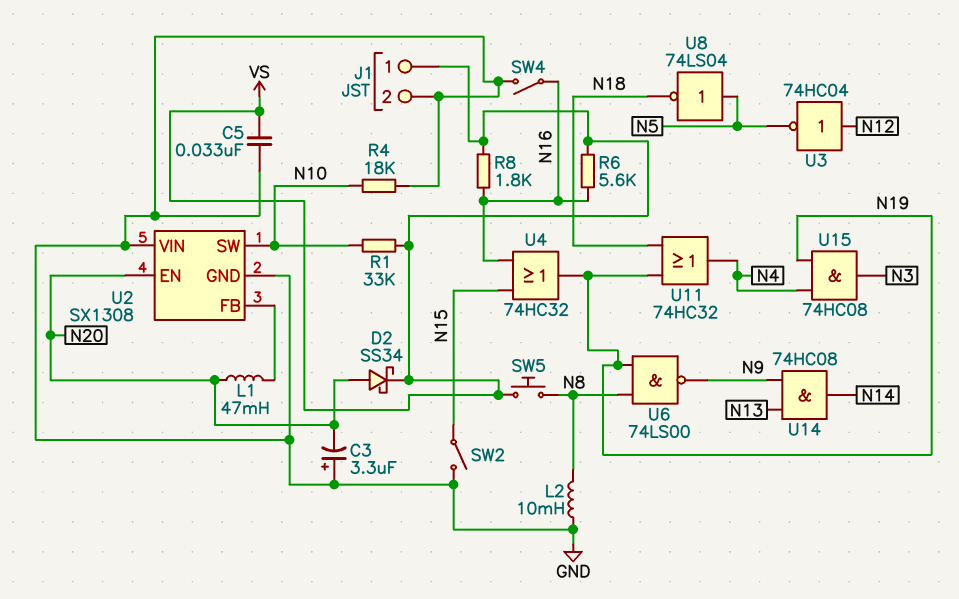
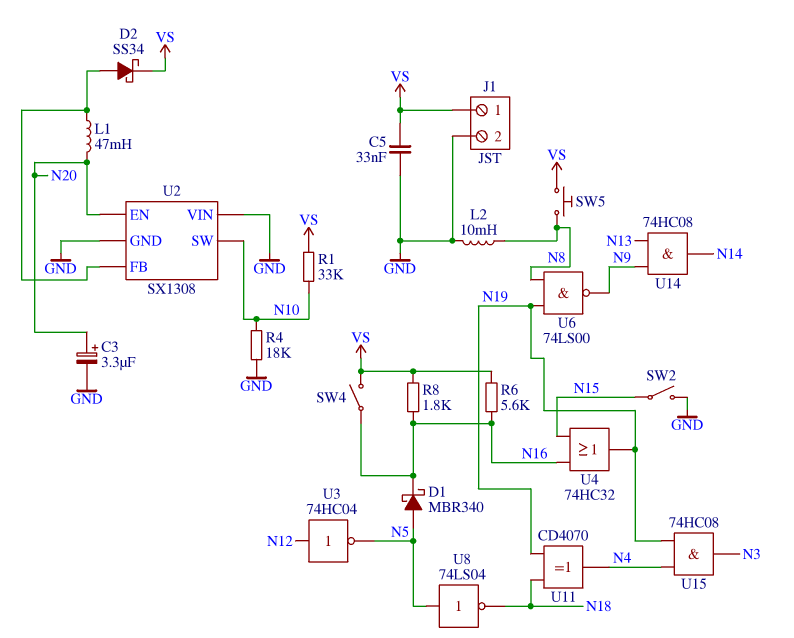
C3: 3.3uF (plus GND, minus N20) -> 3.3uF (plus N20, minus GND)
D1: none -> schottky MBR340 (A N5, K N16)
D2: schottky SS34 (A N20, K VS) -> schottky SS34 (A U2/FB, K VS)
SW4: switch (GND, N16) -> switch (N16, VS)
U11: OR 74HC32 (in N18, in N19, out N4) -> XOR CD4070 (in N18, in N19, out N4)

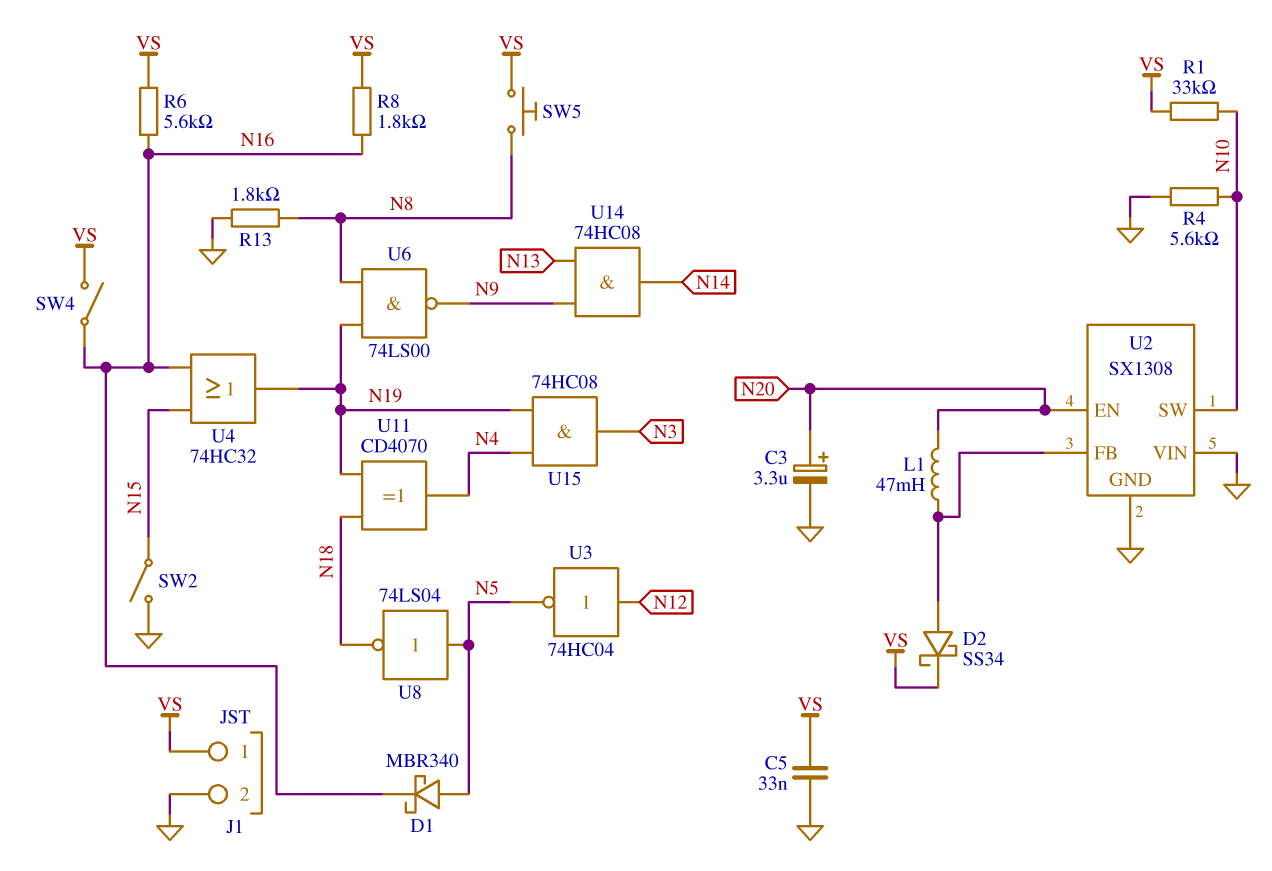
L2: 10mH (GND, N8) -> none
R4: 18k (GND, N10) -> 5.6k (GND, N10)
R13: none -> 1.8k (GND, N8)

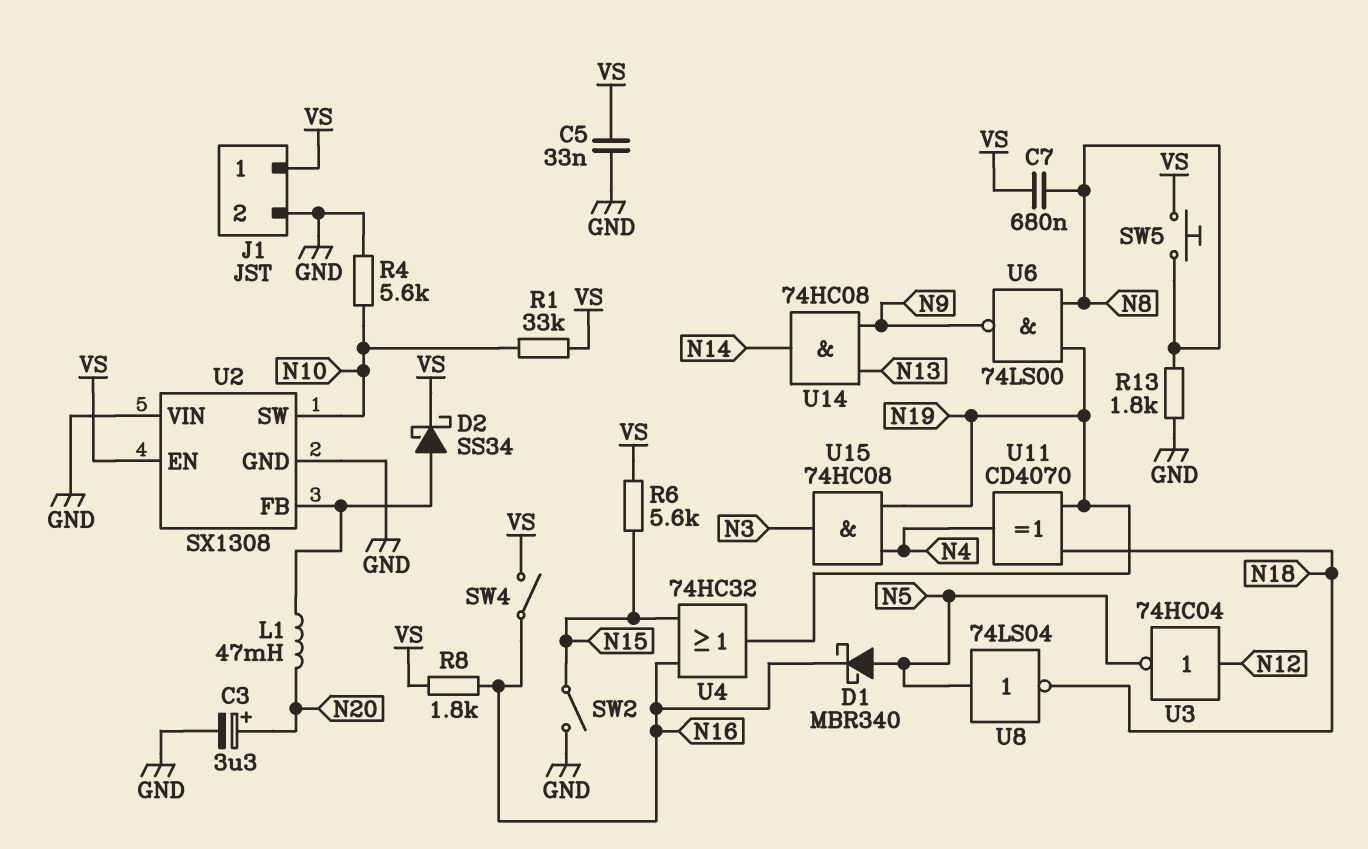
C7: none -> 680nF (N8, VS)
R6: 5.6k (N16, VS) -> 5.6k (N15, VS)
U2 pin EN: N20 -> VS

